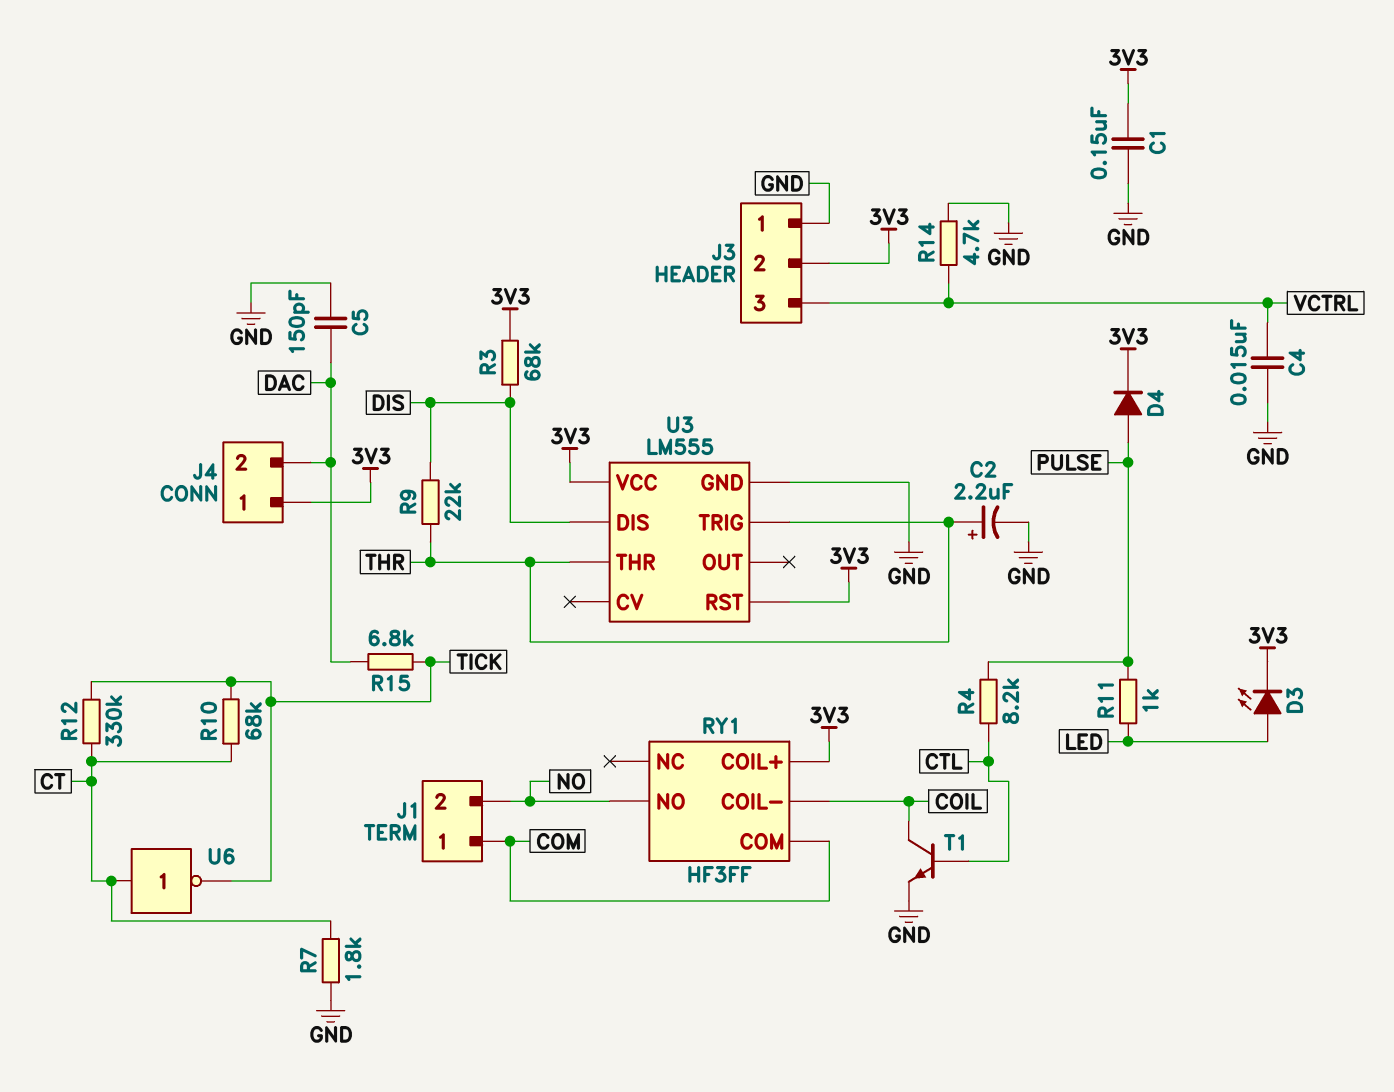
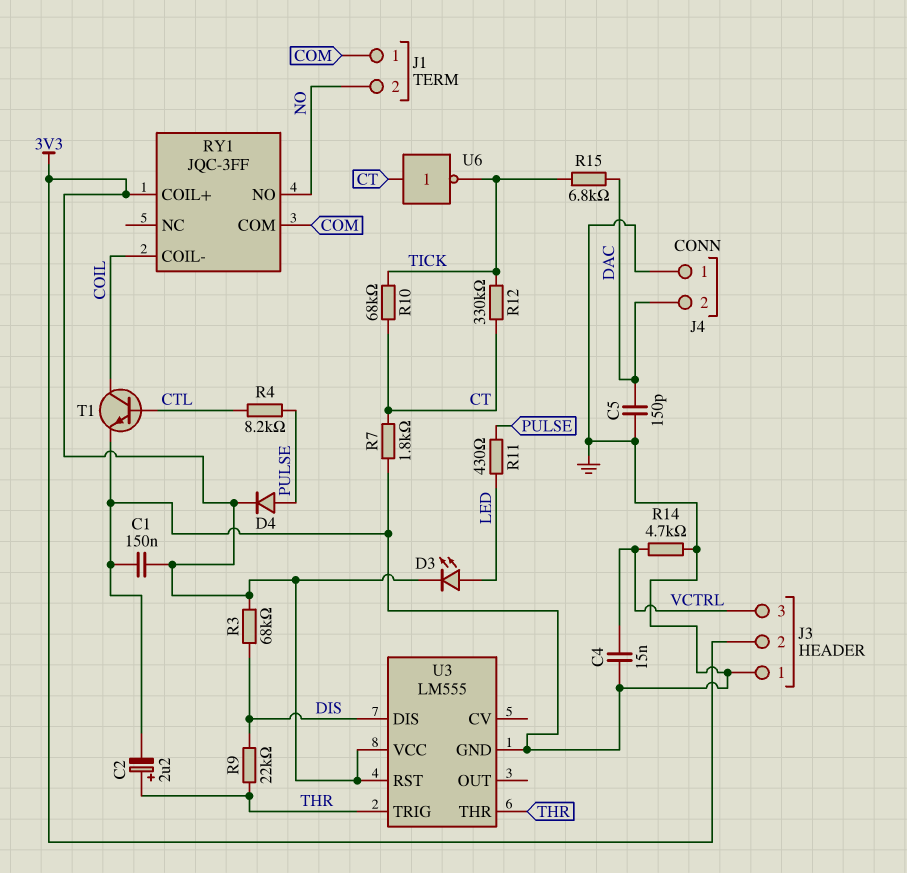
J4 pin 1: 3V3 -> GND
R11: 1k (LED, PULSE) -> 430 (LED, PULSE)
RY1: HF3FF -> JQC-3FF

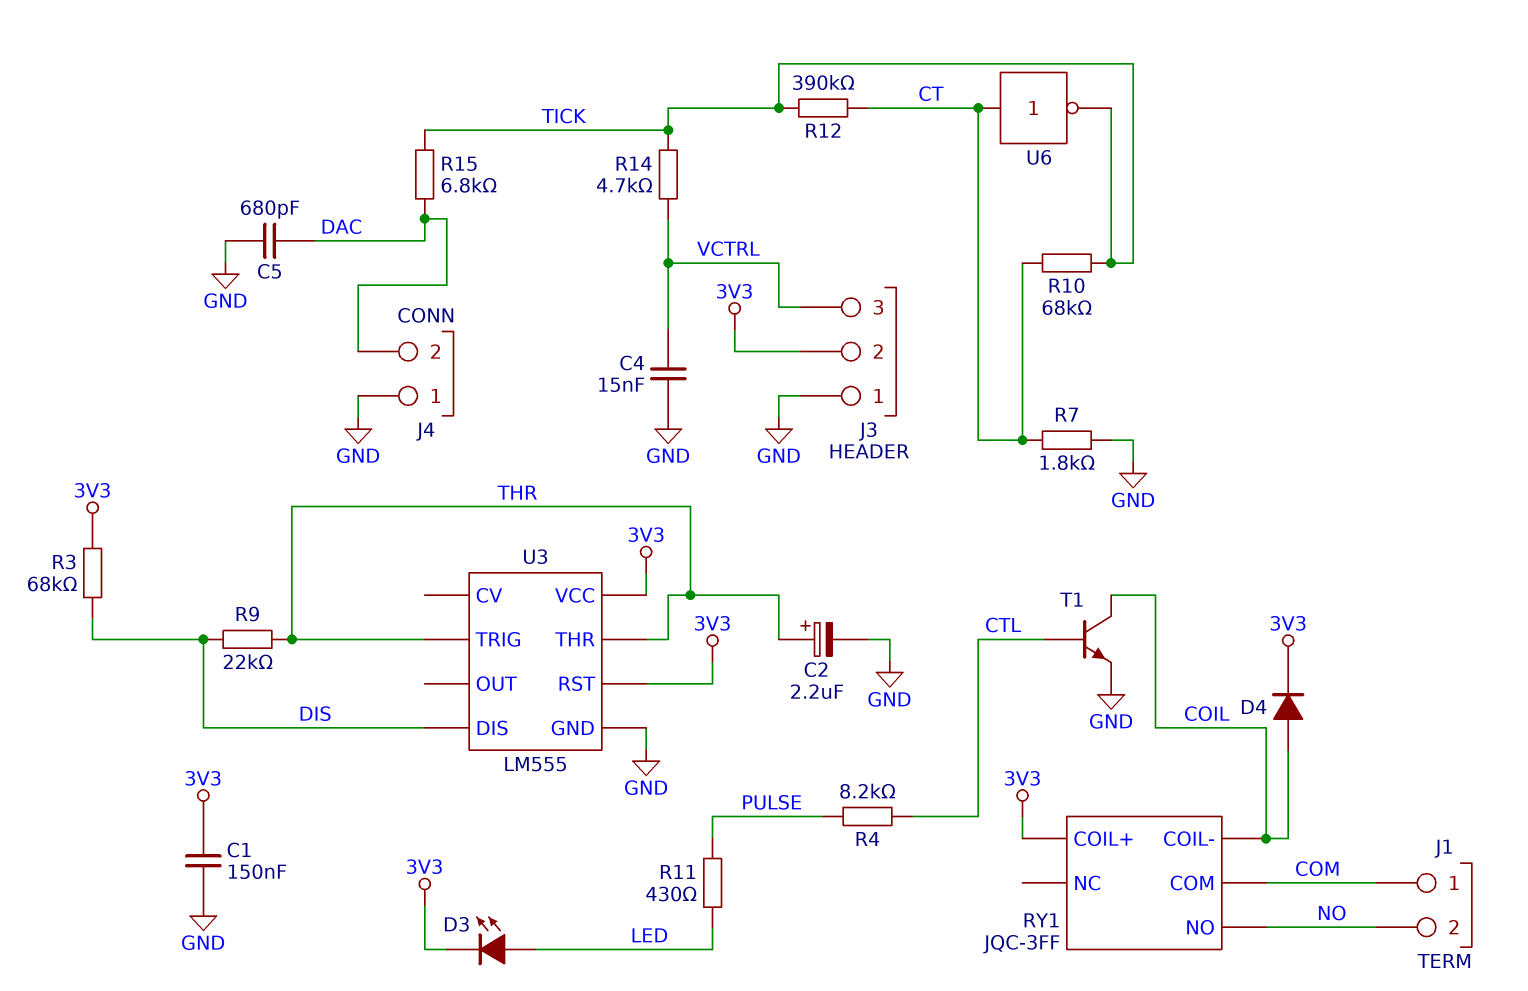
C5: 150pF (DAC, GND) -> 680pF (DAC, GND)
D4: diode (A PULSE, K 3V3) -> diode (A COIL, K 3V3)
R12: 330k (CT, TICK) -> 390k (CT, TICK)
R14: 4.7k (GND, VCTRL) -> 4.7k (TICK, VCTRL)

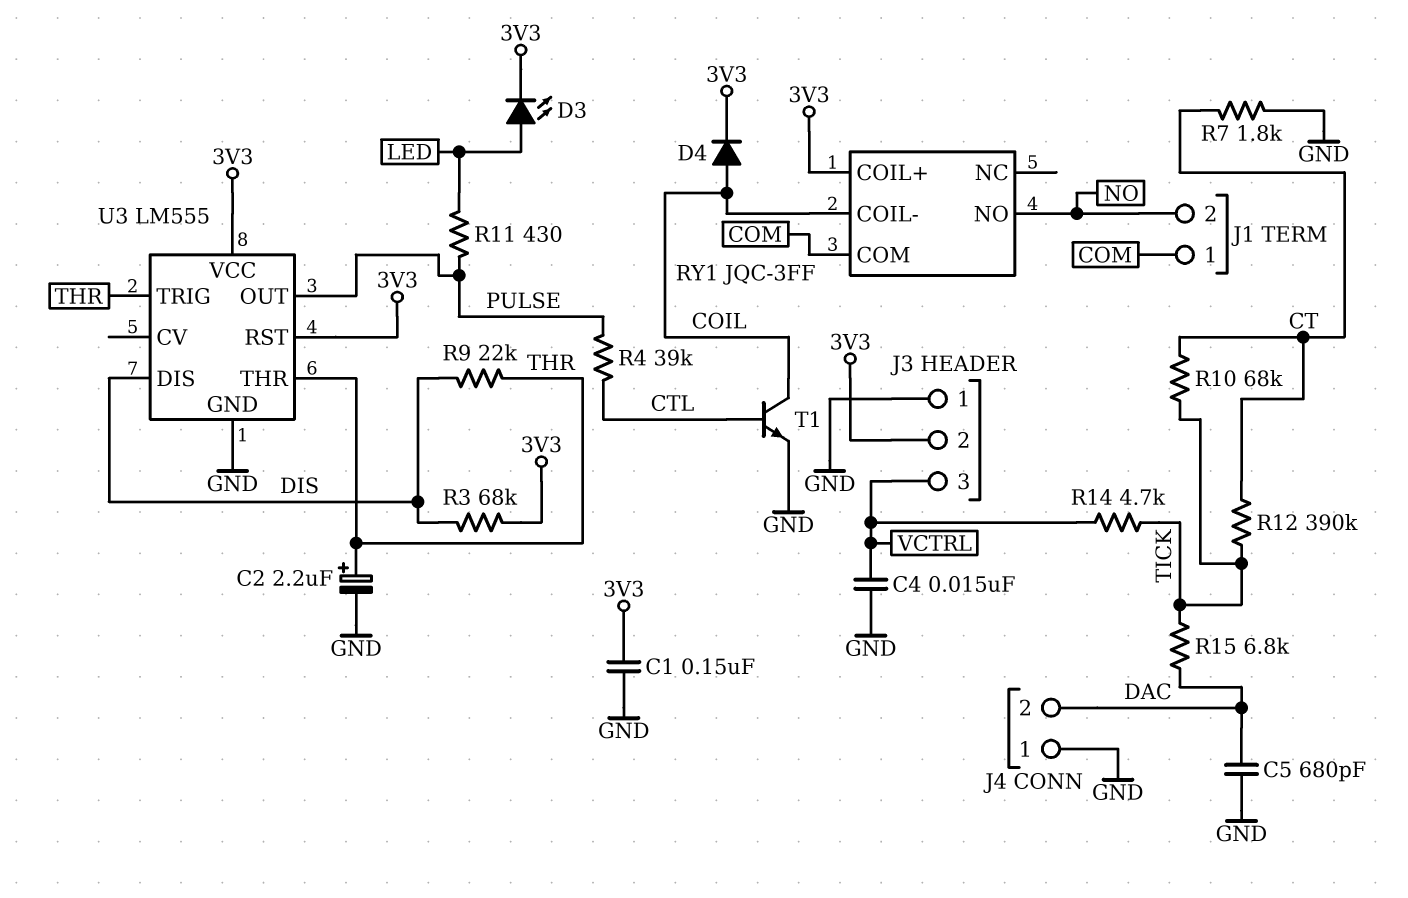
R4: 8.2k (CTL, PULSE) -> 39k (CTL, PULSE)
U3 pin OUT: none -> PULSE
U6: NOT (in CT, out TICK) -> none

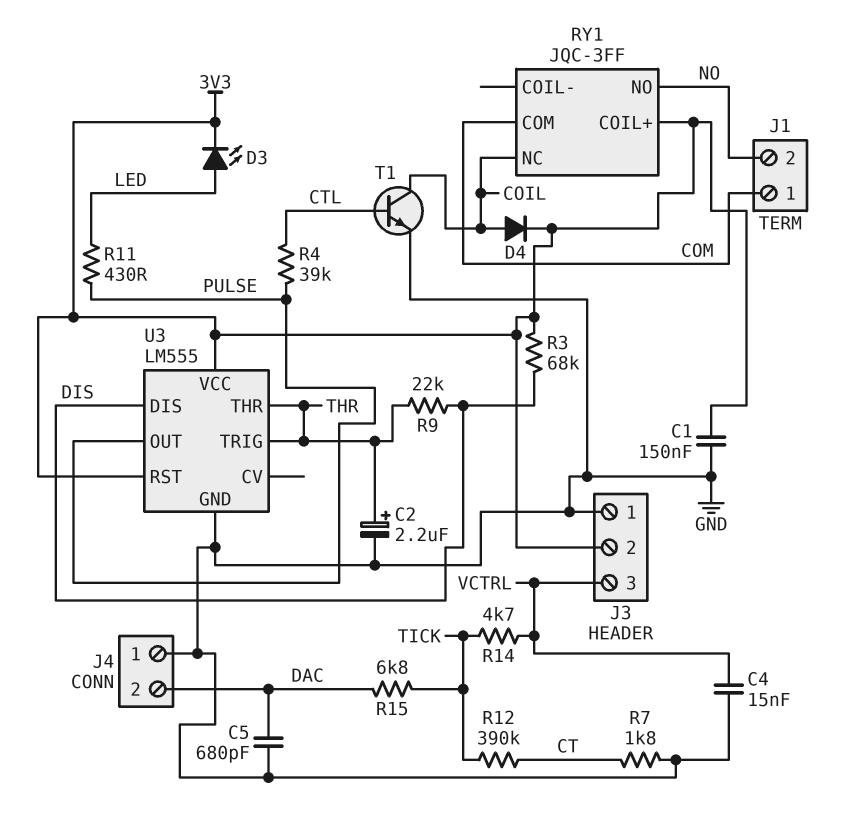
R10: 68k (CT, TICK) -> none
RY1 pin COIL-: COIL -> none
RY1 pin NC: none -> COIL

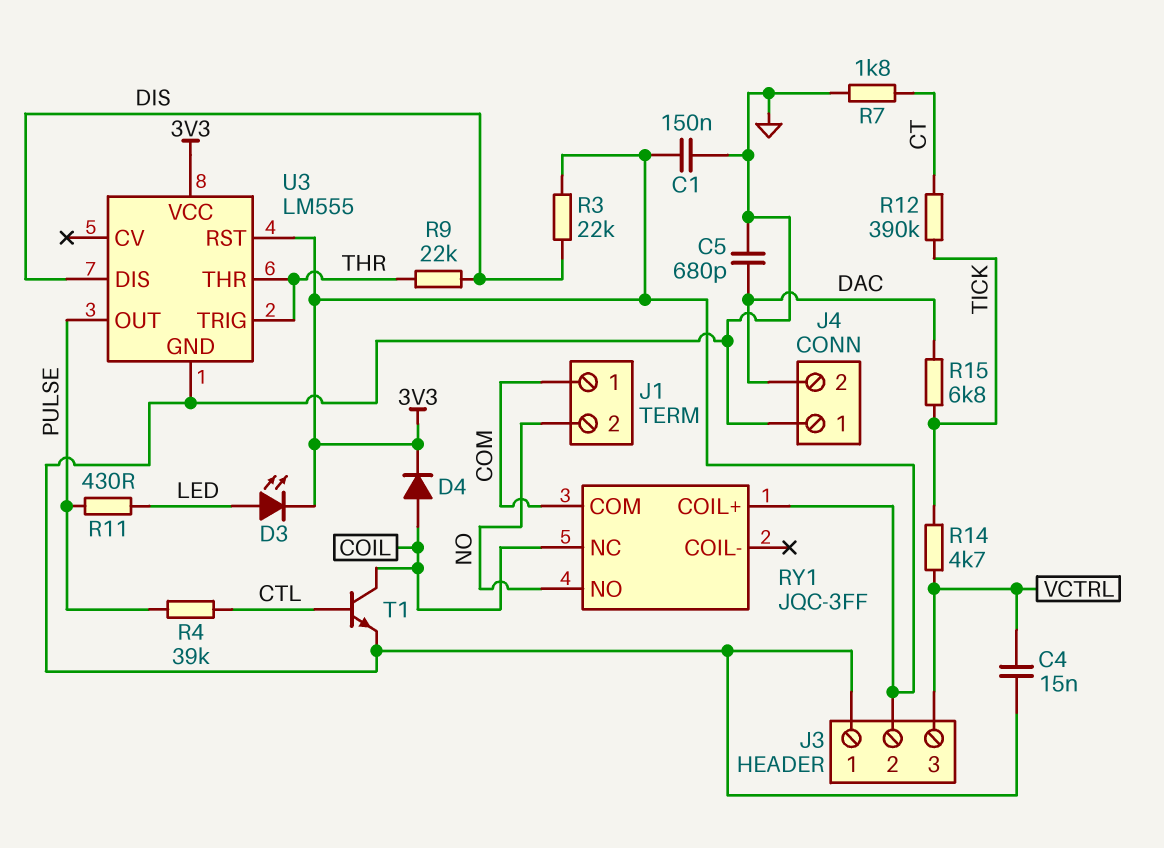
C2: 2.2uF (plus THR, minus GND) -> none
R3: 68k (3V3, DIS) -> 22k (3V3, DIS)

